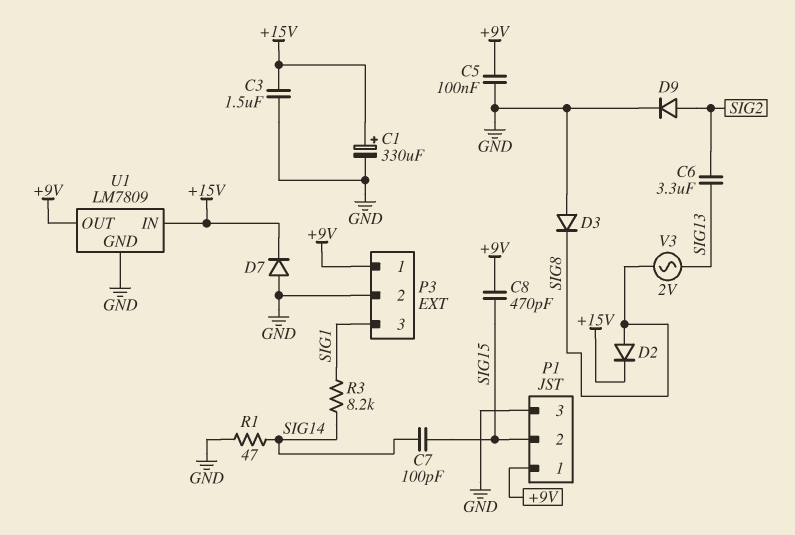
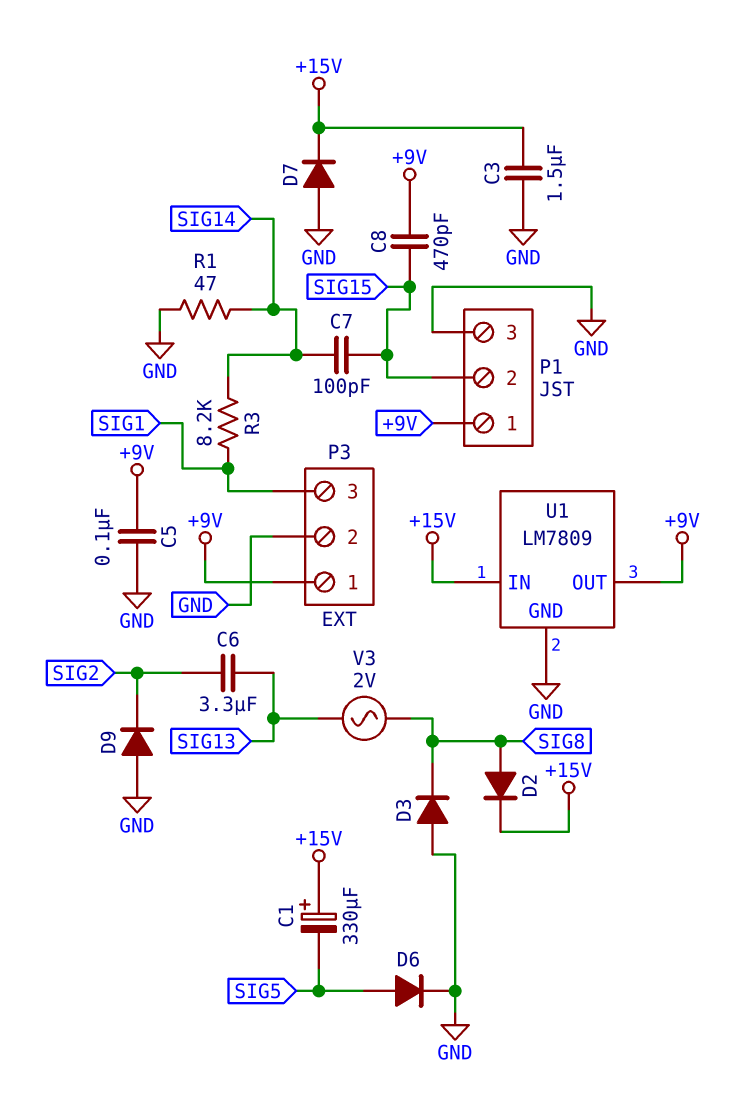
C1: 330uF (plus +15V, minus GND) -> 330uF (plus +15V, minus SIG5)
D6: none -> diode (A SIG5, K GND)
D9: diode (A SIG2, K GND) -> diode (A GND, K SIG2)

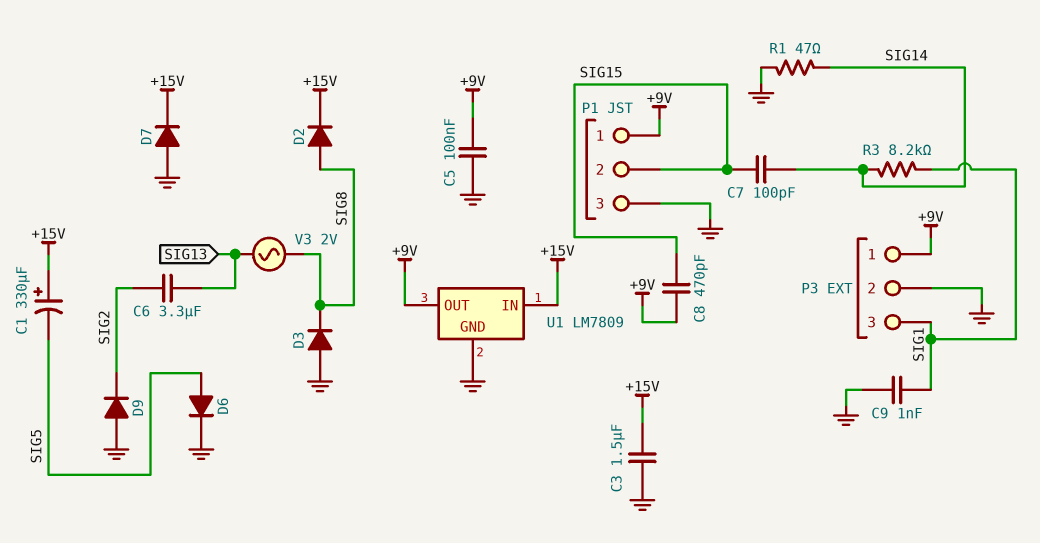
C9: none -> 1nF (GND, SIG1)

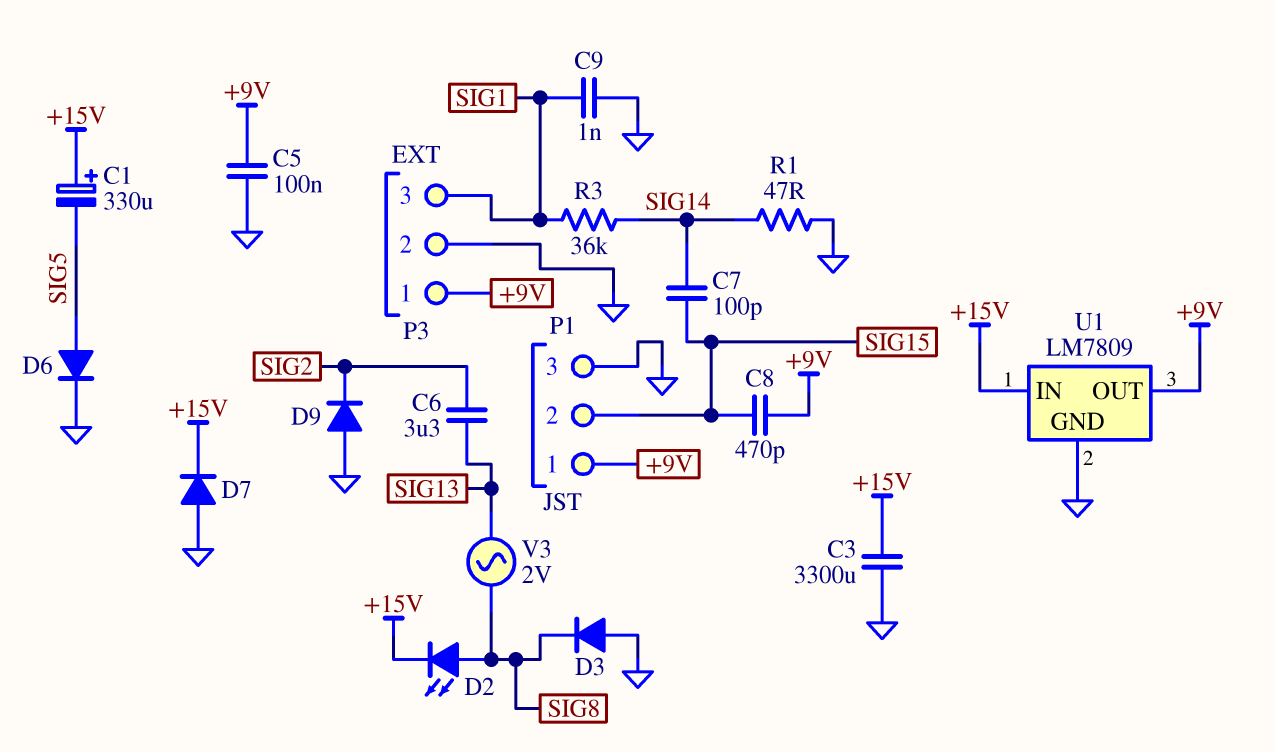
C3: 1.5uF (+15V, GND) -> 3300uF (+15V, GND)
D2: diode (A SIG8, K +15V) -> LED (A SIG8, K +15V)
R3: 8.2k (SIG1, SIG14) -> 36k (SIG1, SIG14)

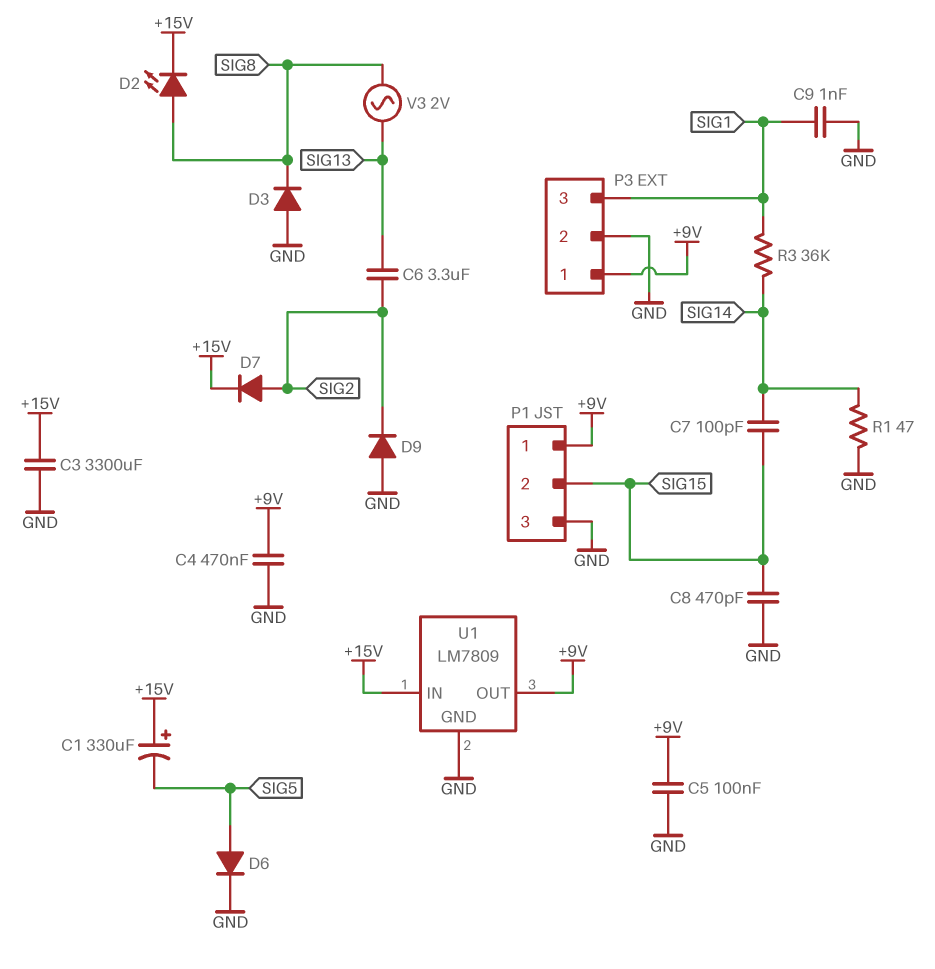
C4: none -> 470nF (+9V, GND)
C8: 470pF (+9V, SIG15) -> 470pF (GND, SIG15)
D7: diode (A GND, K +15V) -> diode (A SIG2, K +15V)

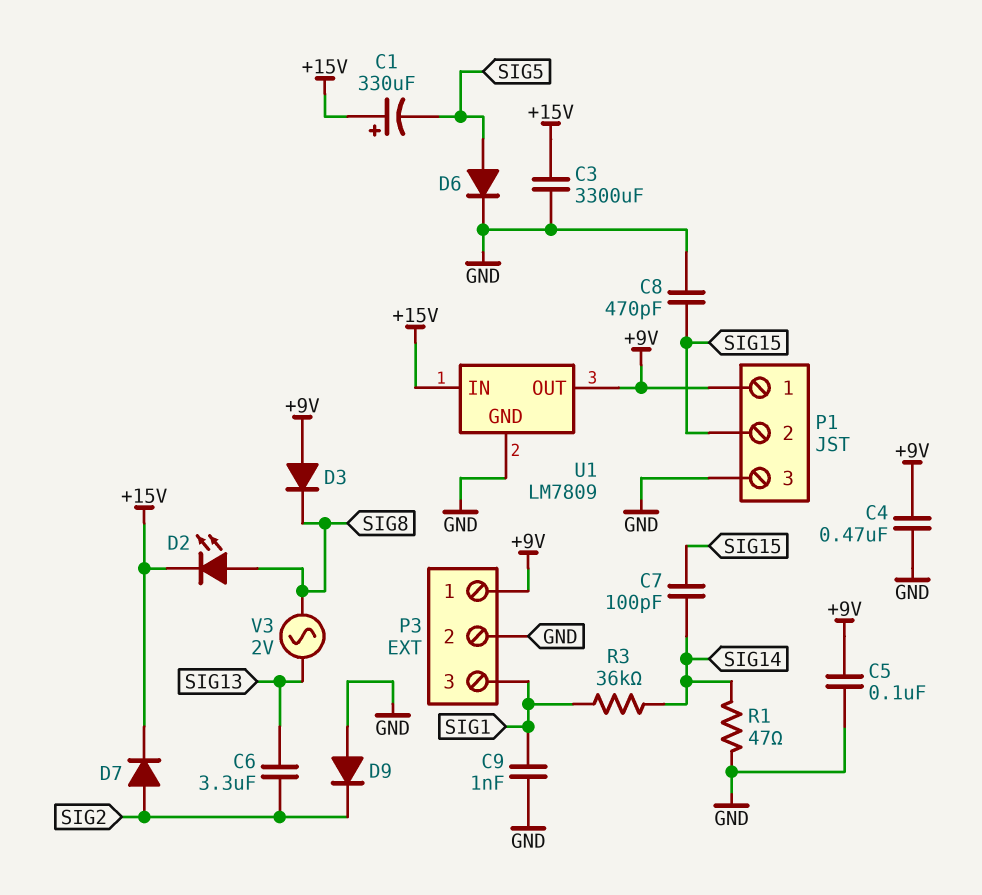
D3: diode (A GND, K SIG8) -> diode (A +9V, K SIG8)

